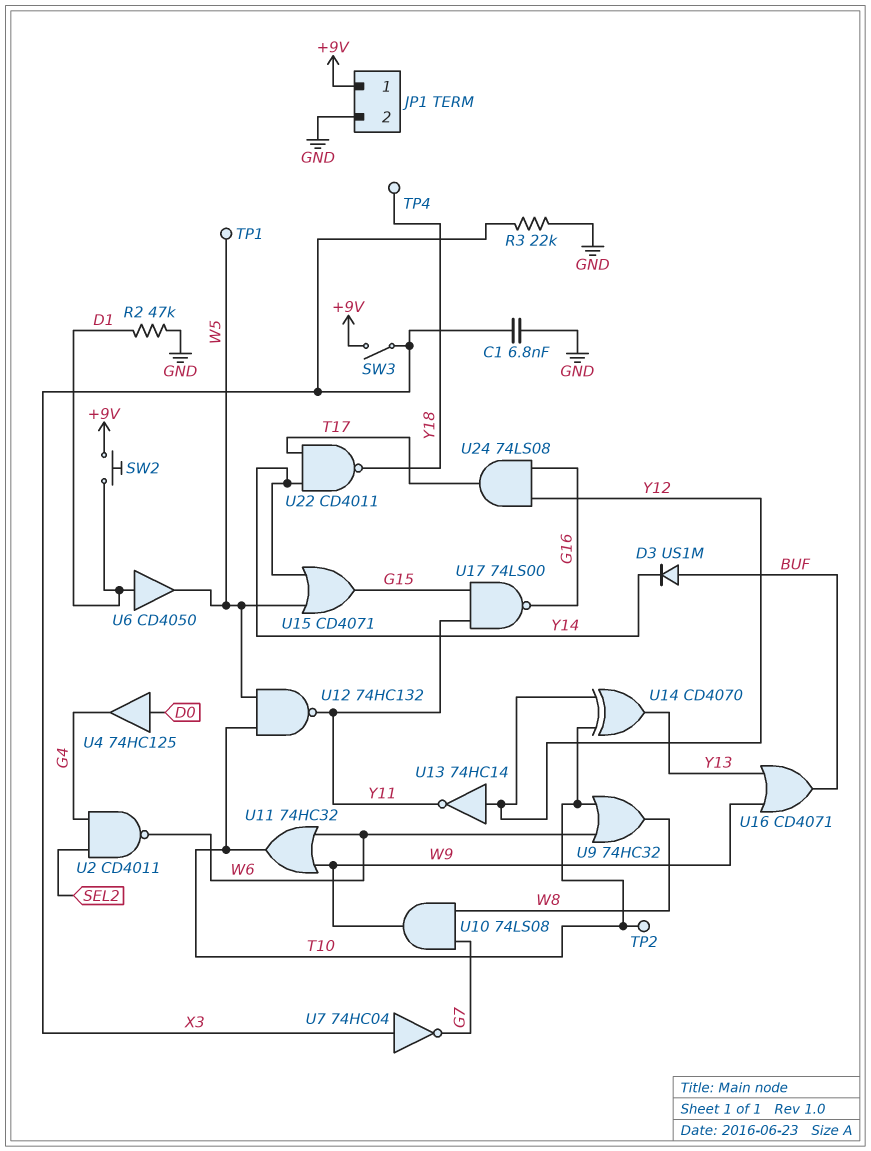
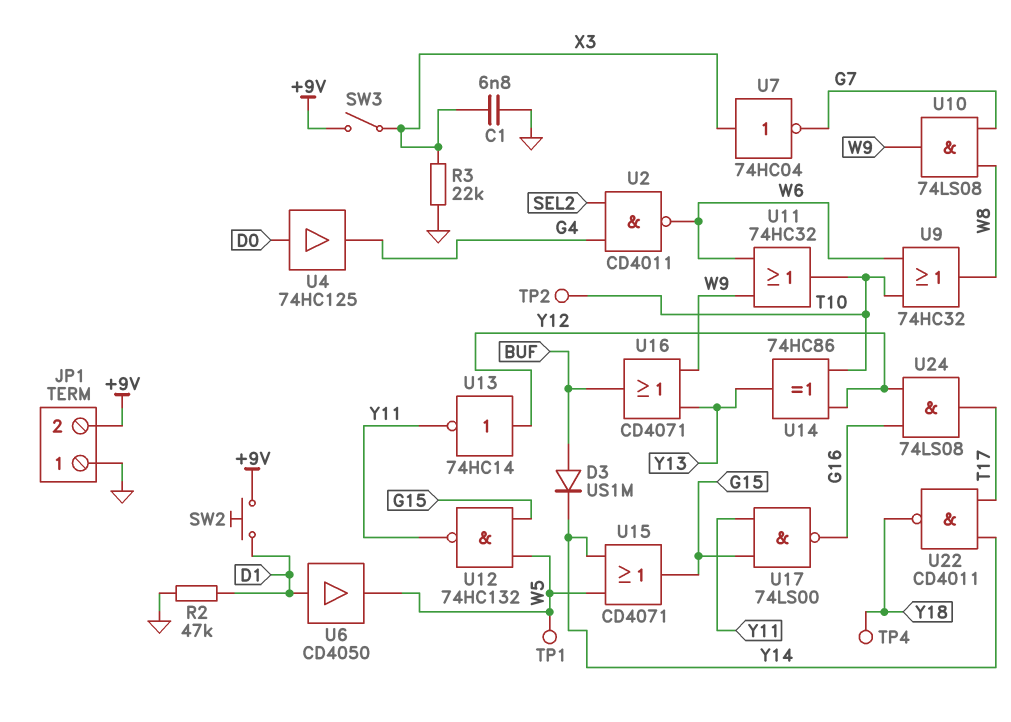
JP1 pin 1: +9V -> GND
JP1 pin 2: GND -> +9V
U12: NAND 74HC132 (in T10, in W5, out Y11) -> NAND 74HC132 (in G15, in W5, out Y11)
U14: XOR CD4070 (in T10, in Y12, out Y13) -> XOR 74HC86 (in T10, in Y12, out Y13)

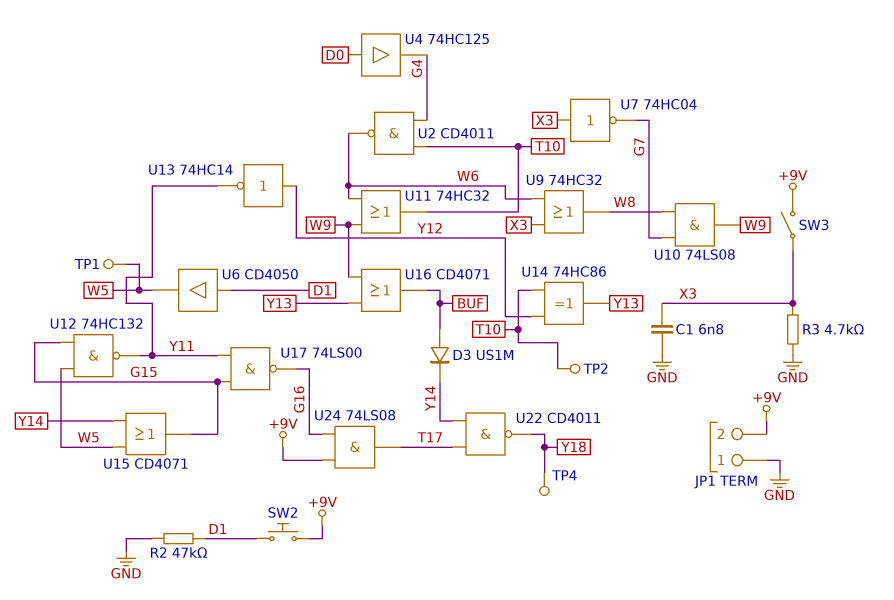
R3: 22k (GND, X3) -> 4.7k (GND, X3)
U2: NAND CD4011 (in G4, in SEL2, out W6) -> NAND CD4011 (in G4, in T10, out W6)
U9: OR 74HC32 (in T10, in W6, out W8) -> OR 74HC32 (in W6, in X3, out W8)
U24: AND 74LS08 (in G16, in Y12, out T17) -> AND 74LS08 (in +9V, in G16, out T17)

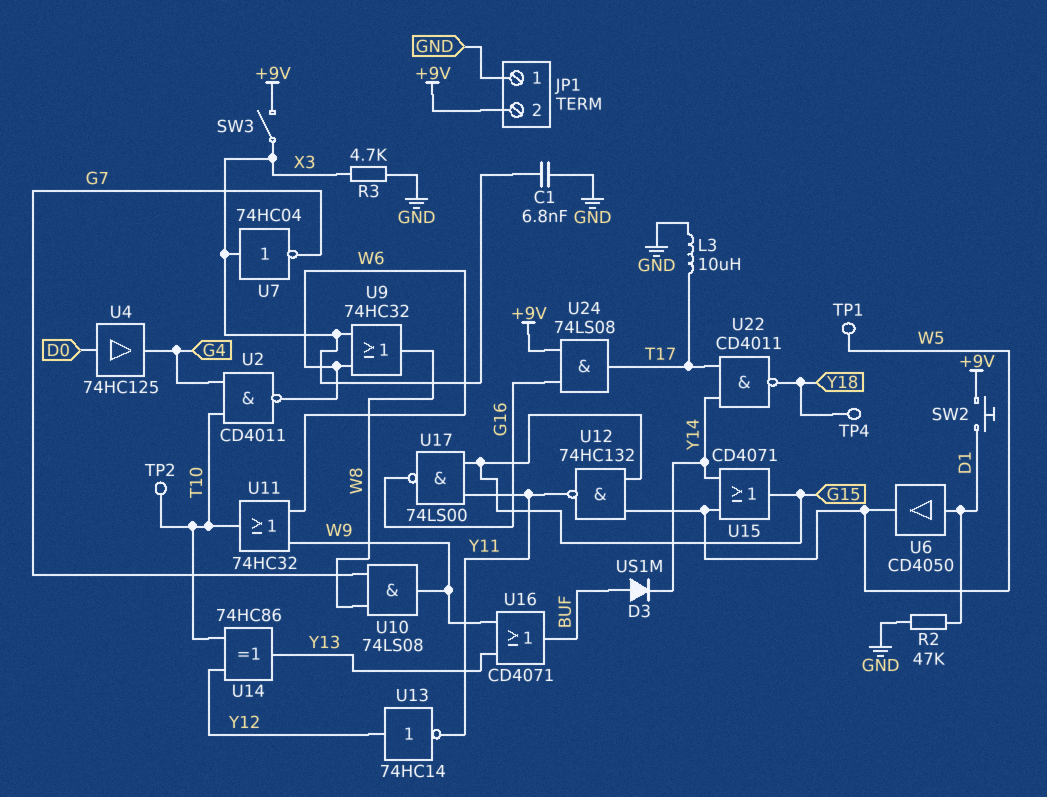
L3: none -> 10uH (GND, T17)

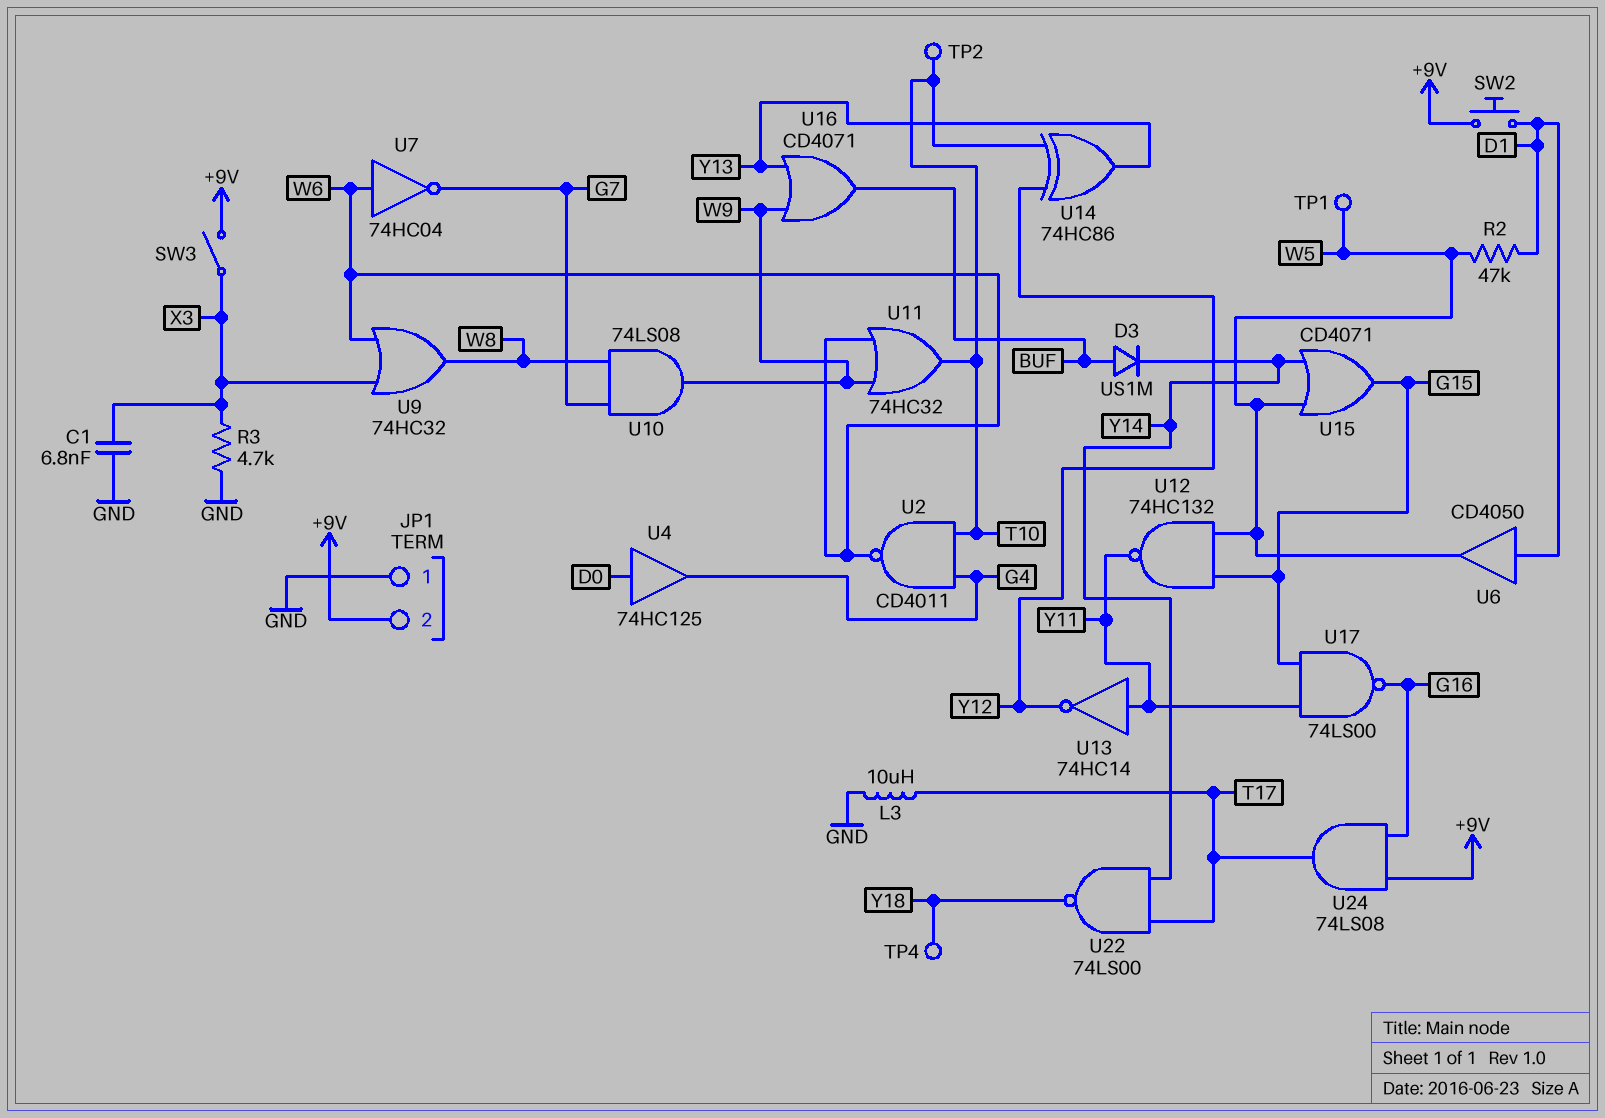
R2: 47k (D1, GND) -> 47k (D1, W5)
U7: NOT 74HC04 (in X3, out G7) -> NOT 74HC04 (in W6, out G7)
U13: NOT 74HC14 (in Y12, out Y11) -> NOT 74HC14 (in Y11, out Y12)
U22: NAND CD4011 (in T17, in Y14, out Y18) -> NAND 74LS00 (in T17, in Y14, out Y18)

